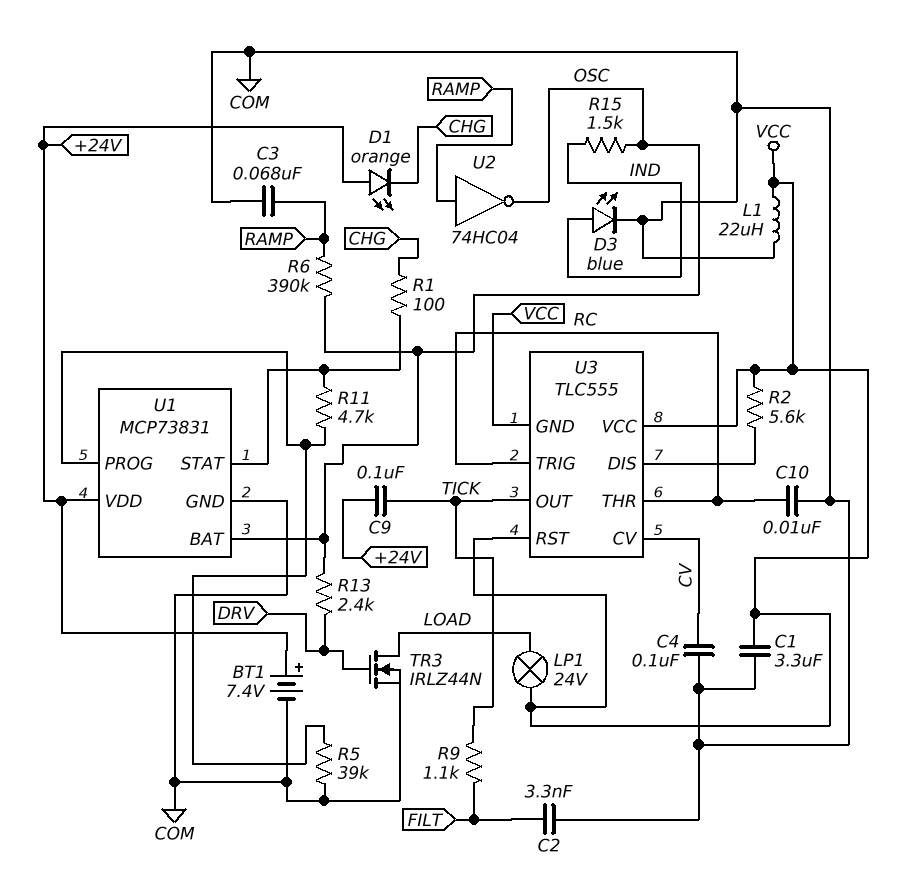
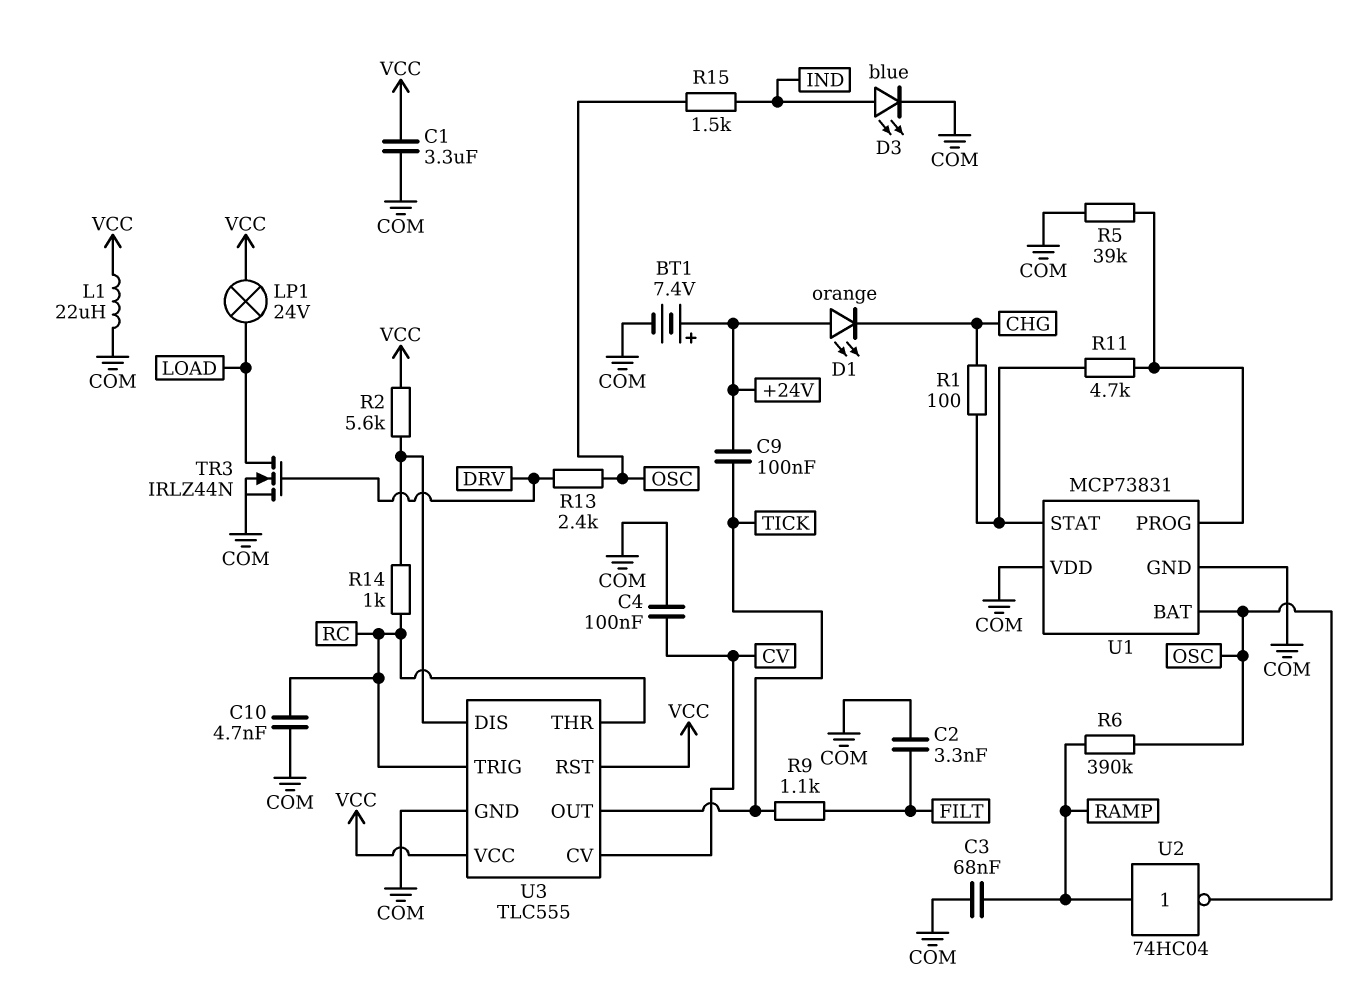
C10: 10nF (COM, RC) -> 4.7nF (COM, RC)
R14: none -> 1k (RC, U3/DIS)
U1 pin VDD: +24V -> COM
U3 pin GND: VCC -> COM

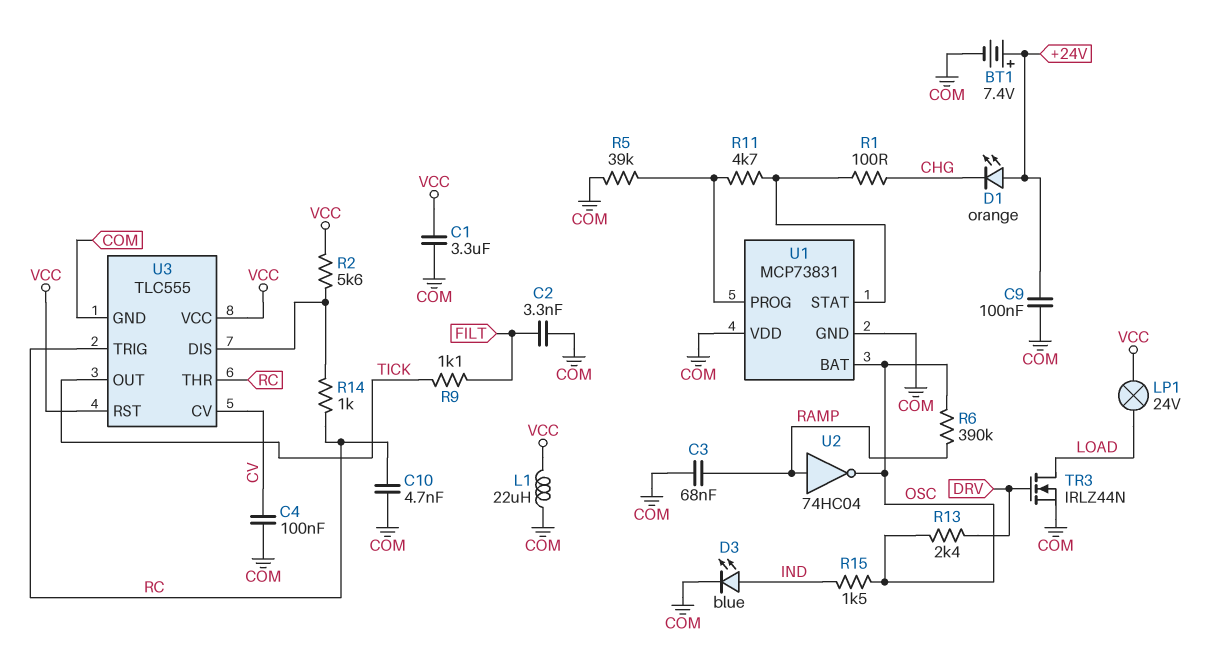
C9: 100nF (+24V, TICK) -> 100nF (+24V, COM)

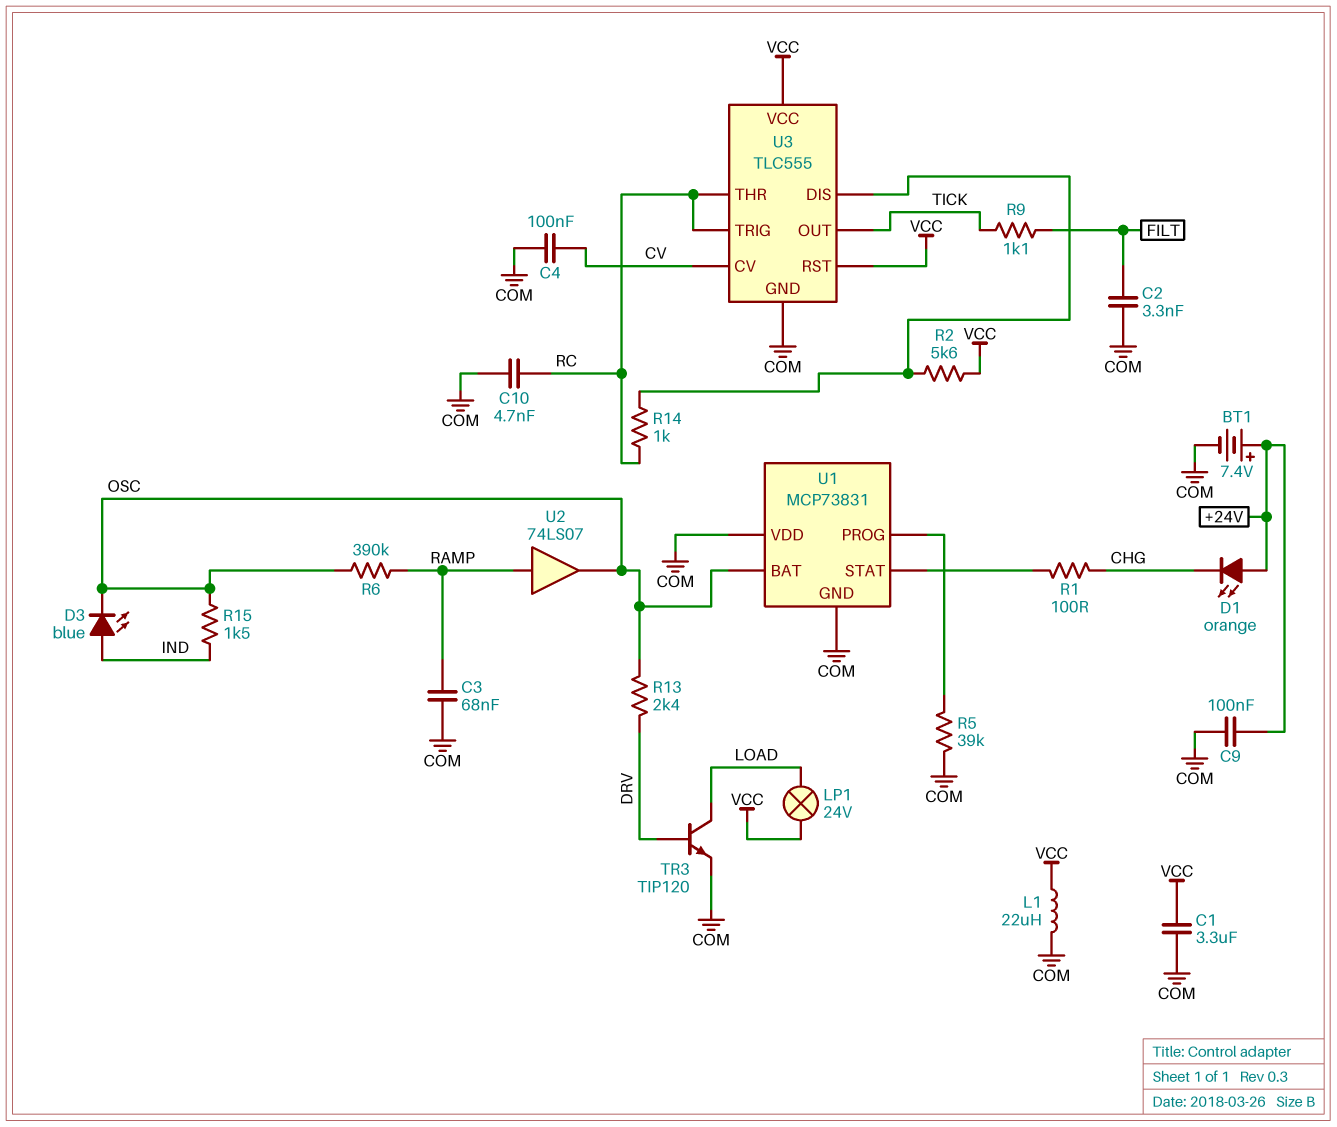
D3: LED blue (A IND, K COM) -> LED blue (A IND, K OSC)
R11: 4.7k (U1/PROG, U1/STAT) -> none
TR3: NMOS IRLZ44N (G DRV, D LOAD, S COM) -> NPN TIP120 (B DRV, C LOAD, E COM)
U2: NOT 74HC04 (in RAMP, out OSC) -> buffer 74LS07 (in RAMP, out OSC)

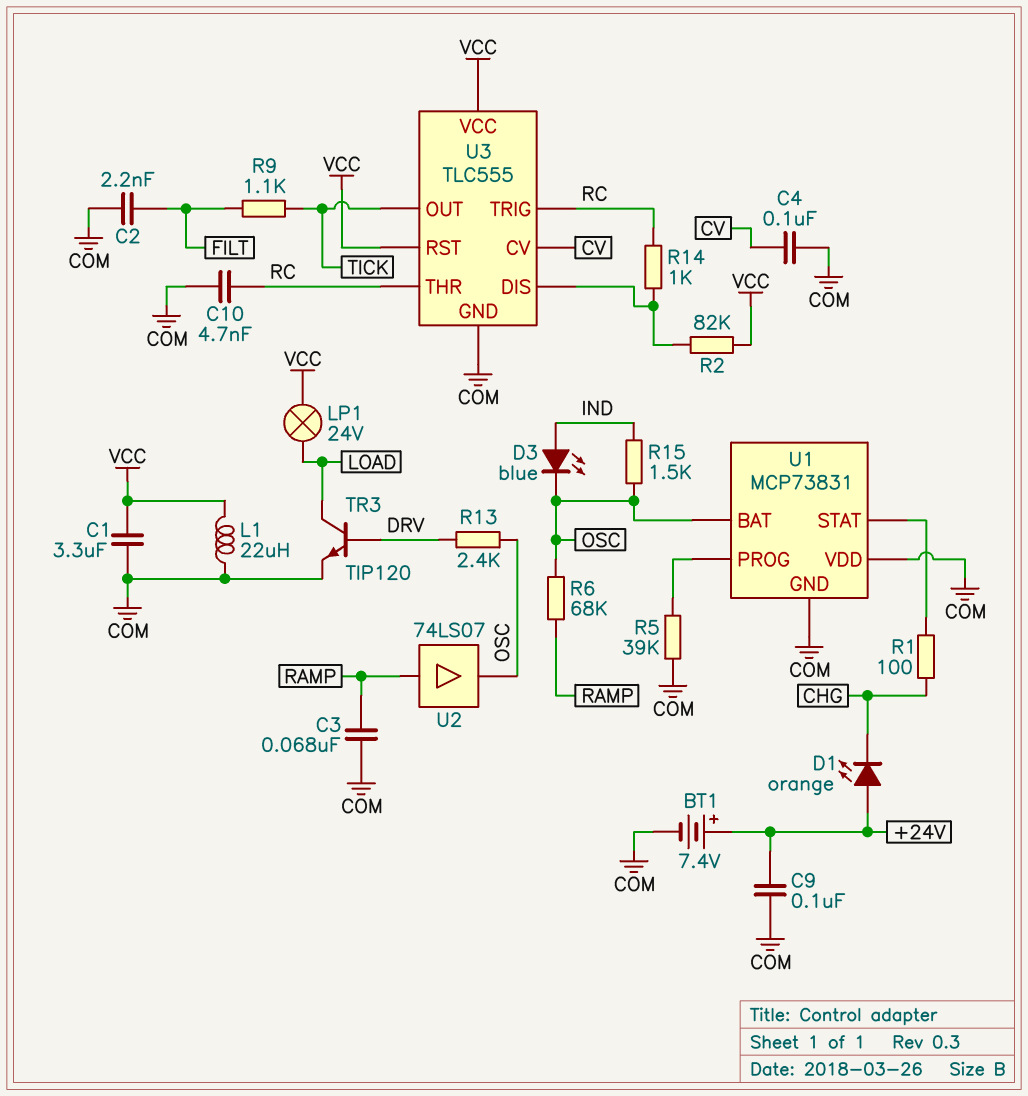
C2: 3.3nF (COM, FILT) -> 2.2nF (COM, FILT)
R2: 5.6k (U3/DIS, VCC) -> 82k (U3/DIS, VCC)
R6: 390k (OSC, RAMP) -> 68k (OSC, RAMP)

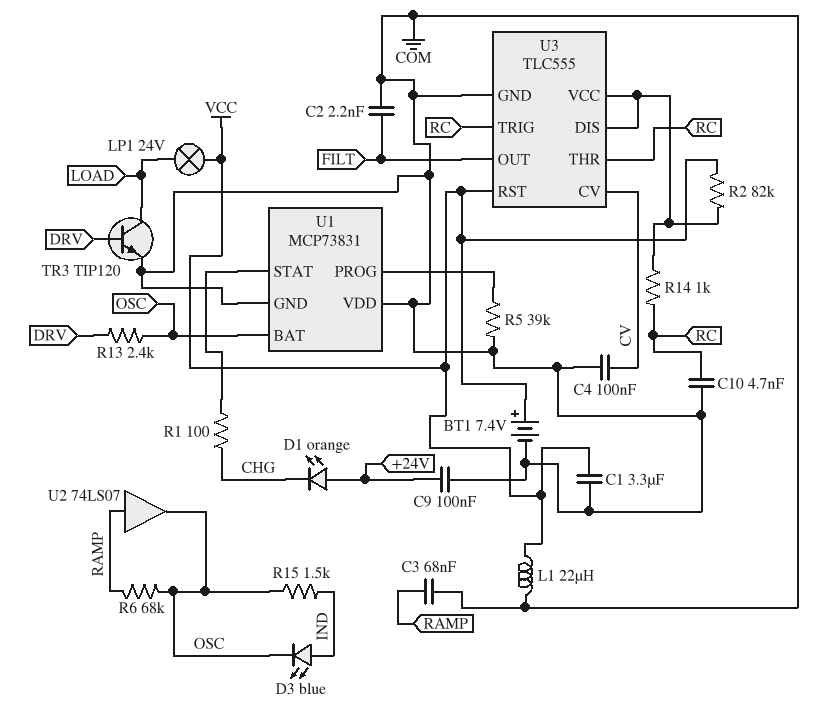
BT1: 7.4V (plus +24V, minus COM) -> 7.4V (plus VCC, minus COM)
R9: 1.1k (FILT, TICK) -> none
U3 pin OUT: TICK -> FILT
U3 pin VCC: VCC -> U3/DIS

